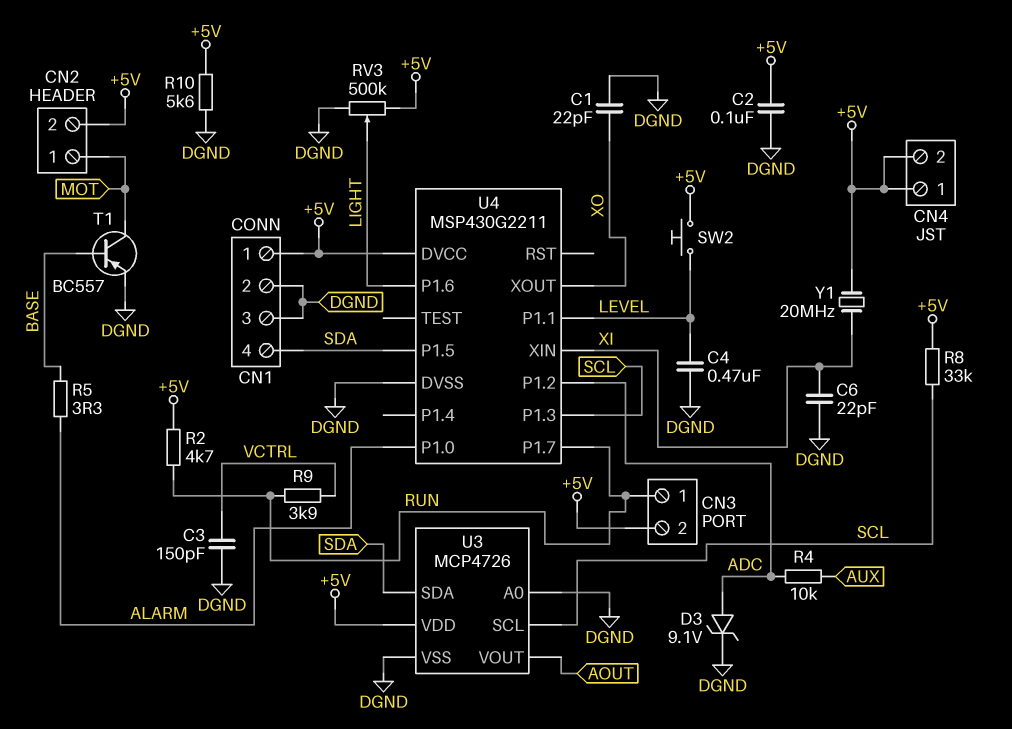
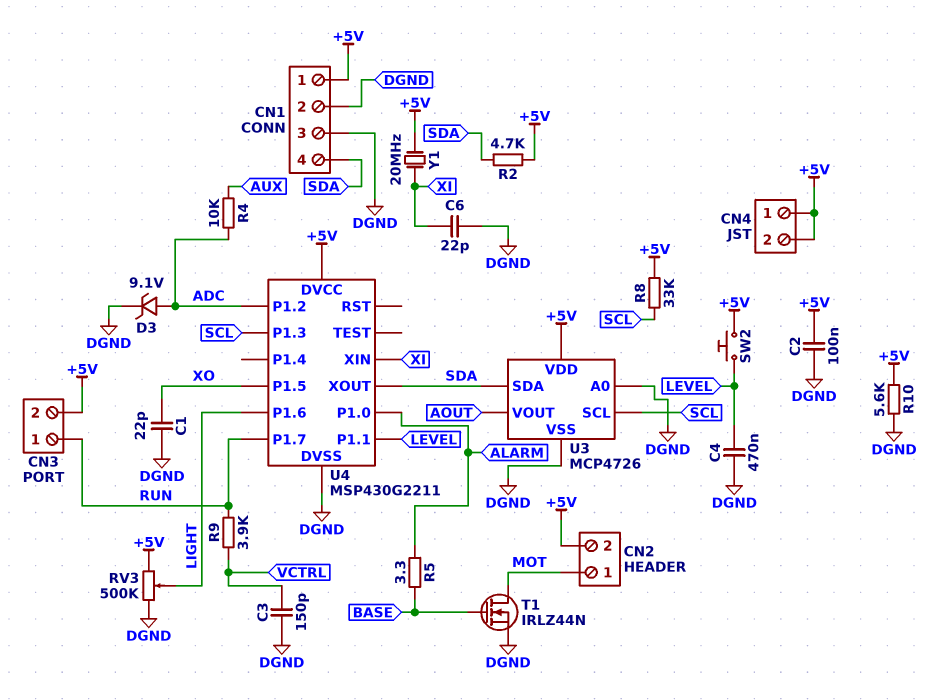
R2: 4.7k (+5V, RUN) -> 4.7k (+5V, SDA)
T1: PNP BC557 (B BASE, C MOT, E DGND) -> NMOS IRLZ44N (G BASE, D MOT, S DGND)
U4 pin P1.5: SDA -> XO
U4 pin XOUT: XO -> SDA

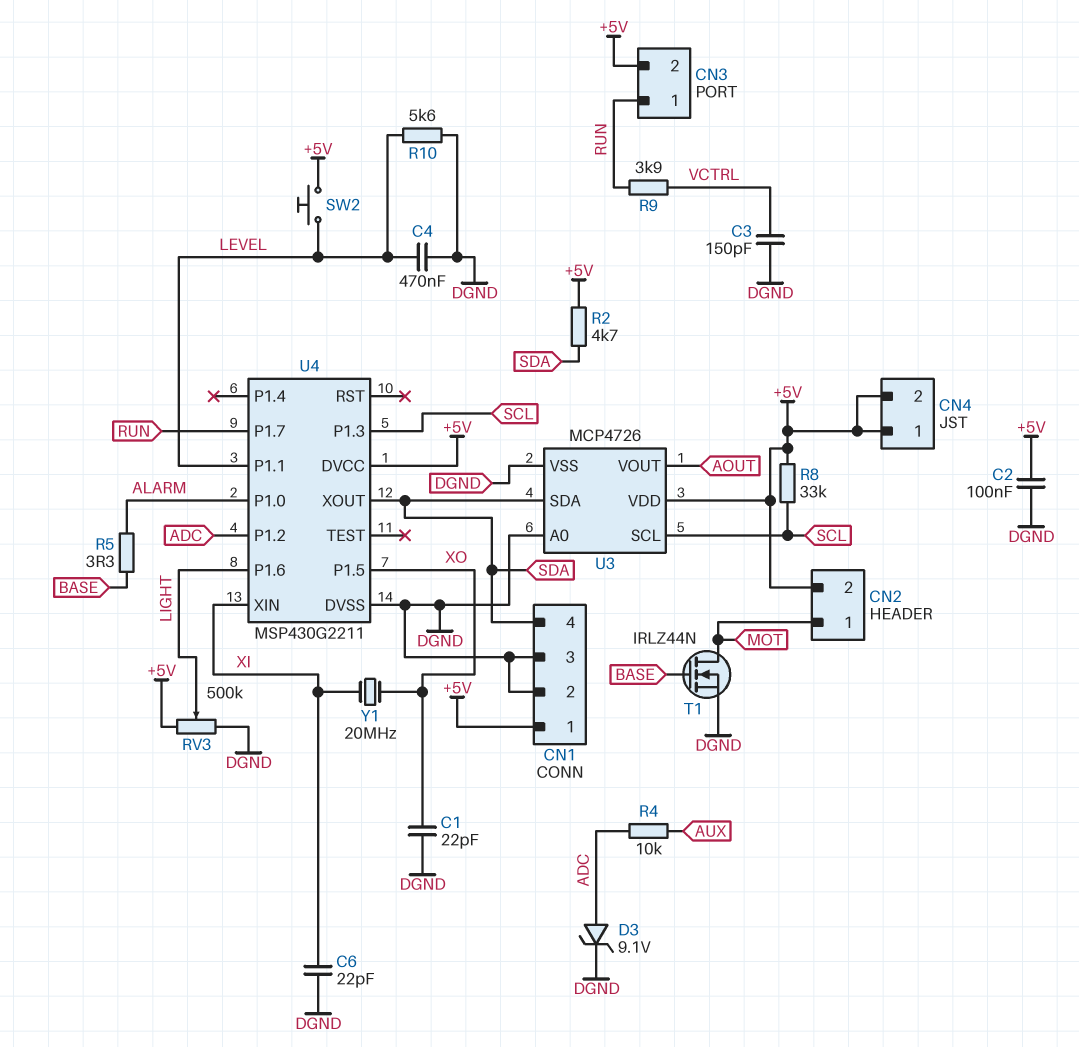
R10: 5.6k (+5V, DGND) -> 5.6k (DGND, LEVEL)
Y1: 20MHz (+5V, XI) -> 20MHz (XI, XO)

